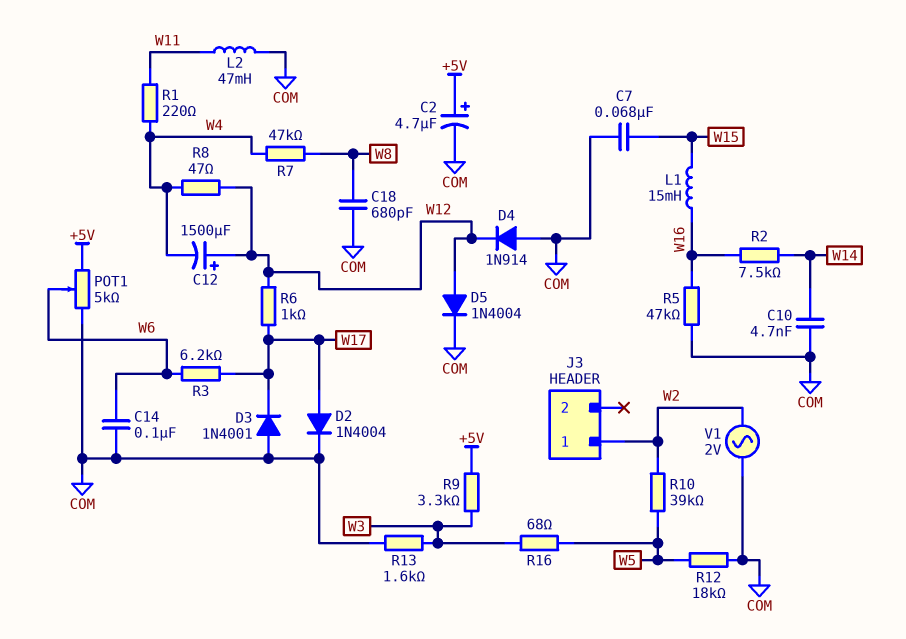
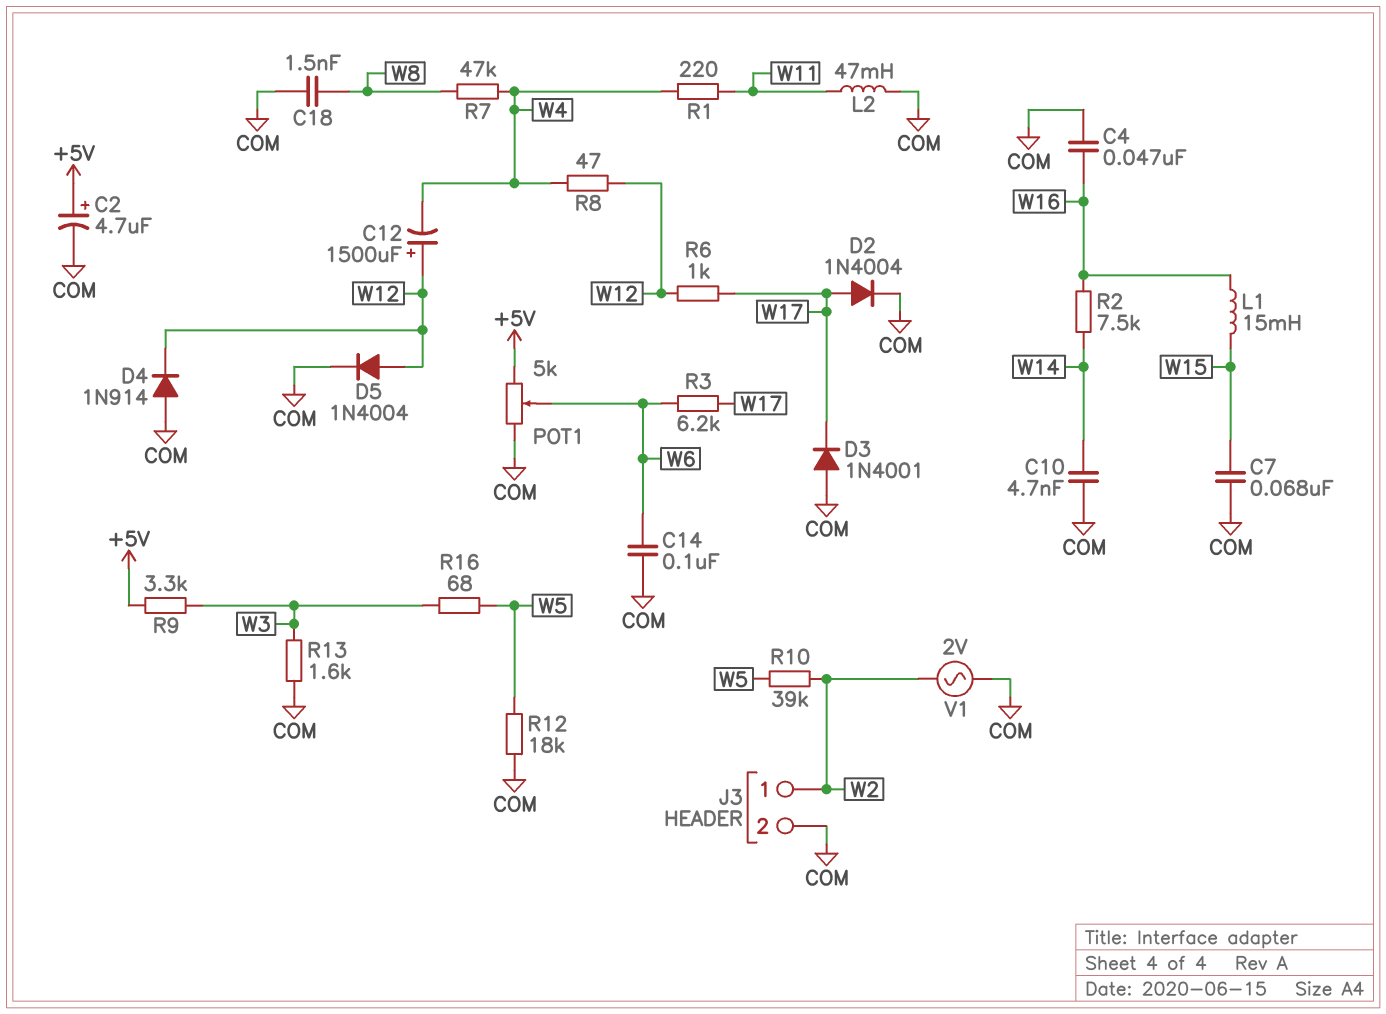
C4: none -> 47nF (COM, W16)
C18: 680pF (COM, W8) -> 1.5nF (COM, W8)
J3 pin 2: none -> COM
R5: 47k (COM, W16) -> none

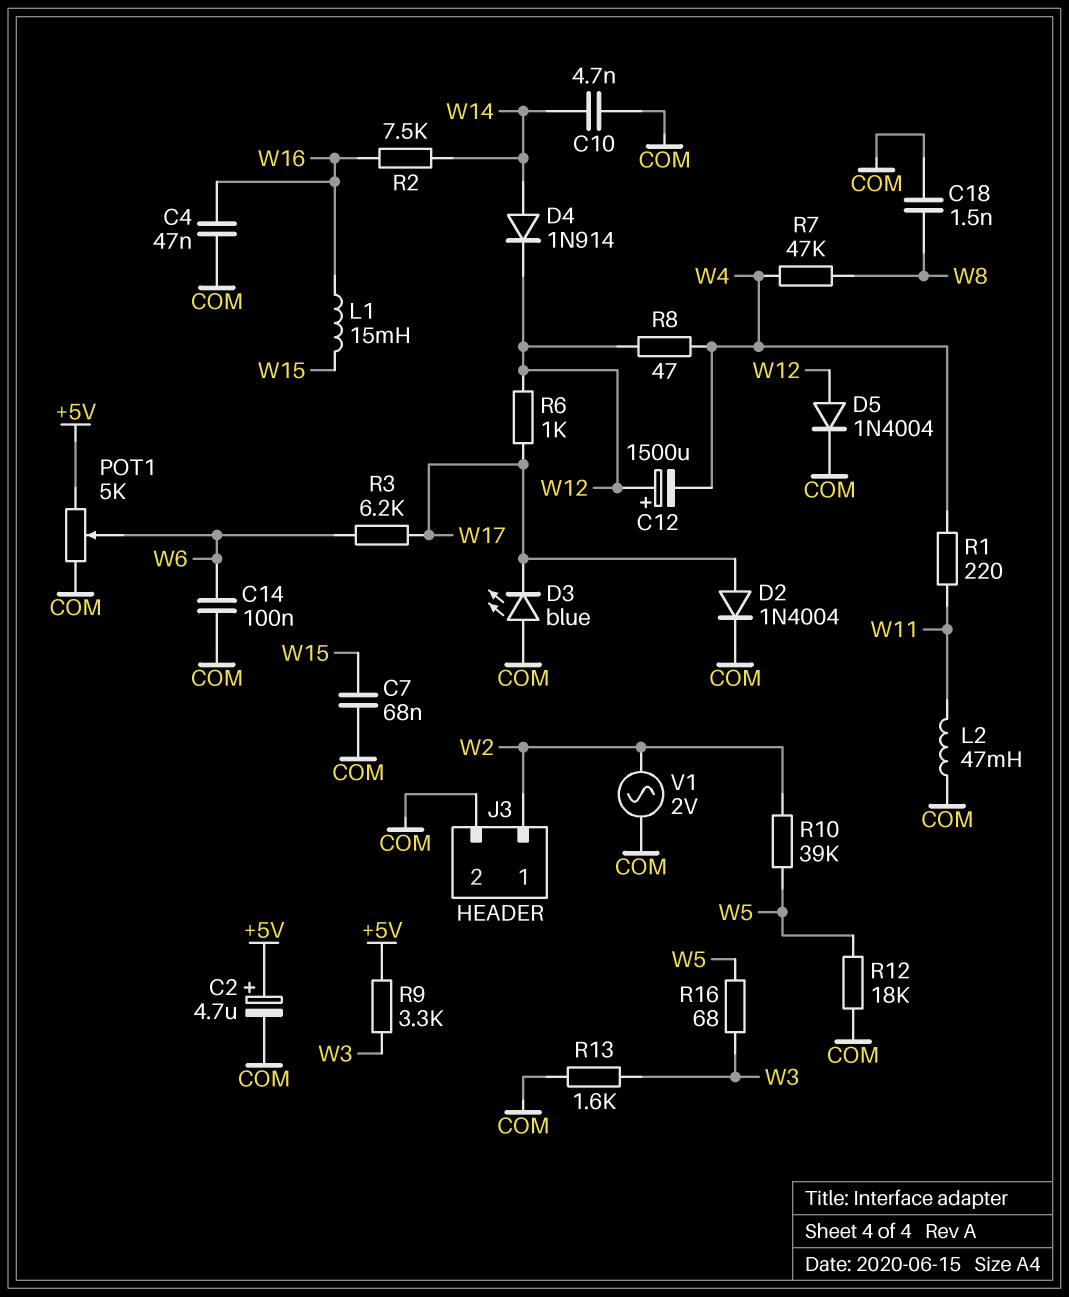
D3: diode 1N4001 (A COM, K W17) -> LED blue (A COM, K W17)
D4: diode 1N914 (A COM, K W12) -> diode 1N914 (A W14, K W12)

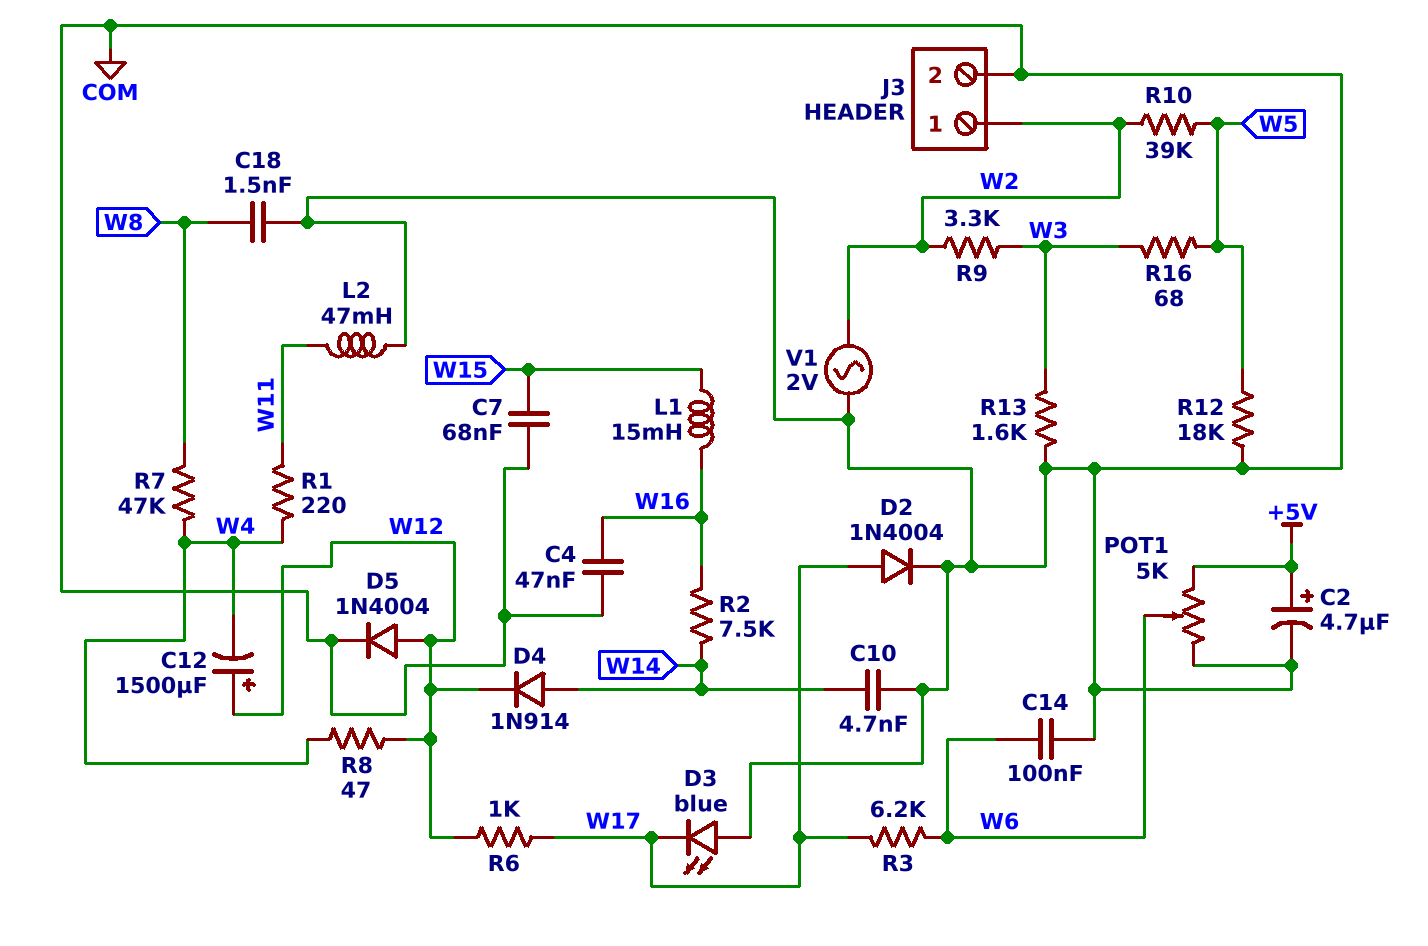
R9: 3.3k (+5V, W3) -> 3.3k (W2, W3)

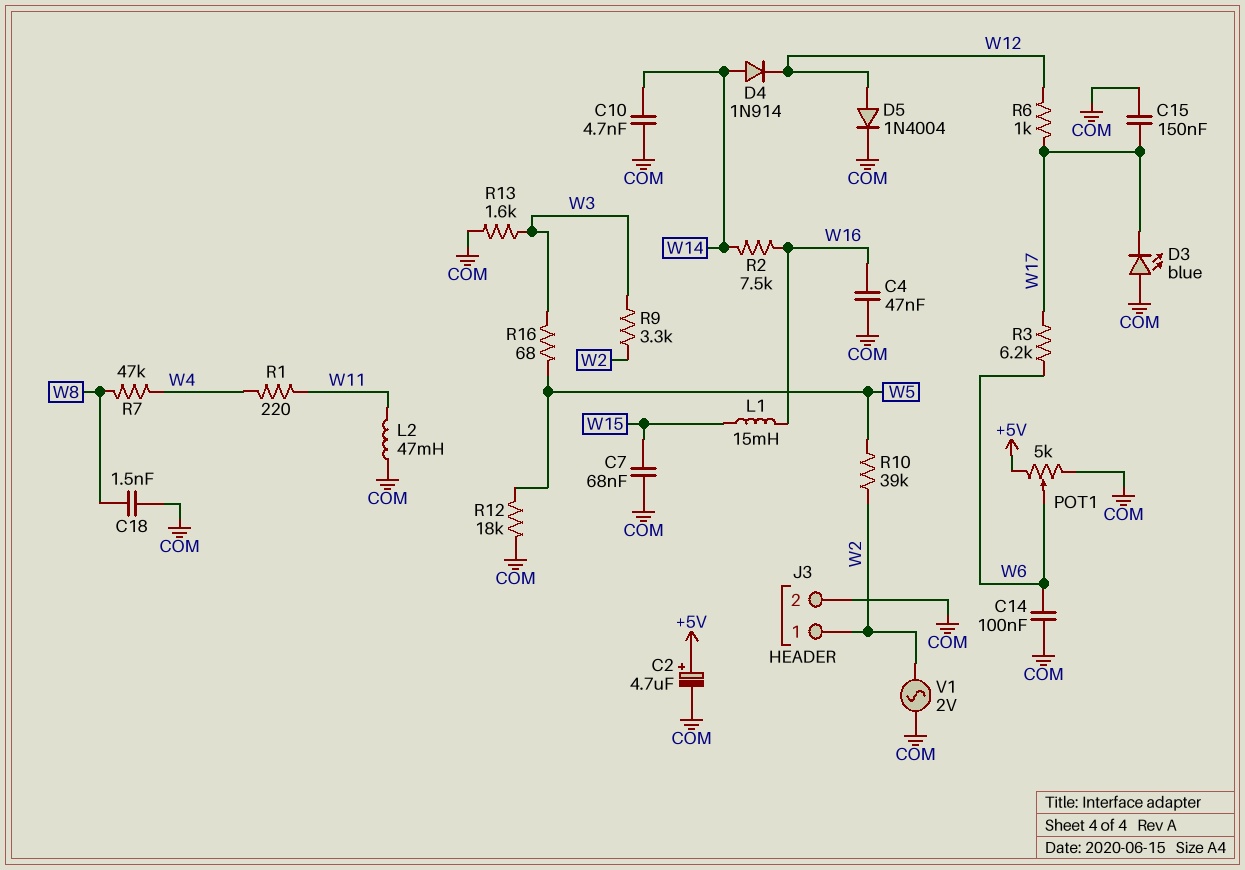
C12: 1500uF (plus W12, minus W4) -> none
C15: none -> 150nF (COM, W17)
D2: diode 1N4004 (A W17, K COM) -> none
R8: 47 (W4, W12) -> none

